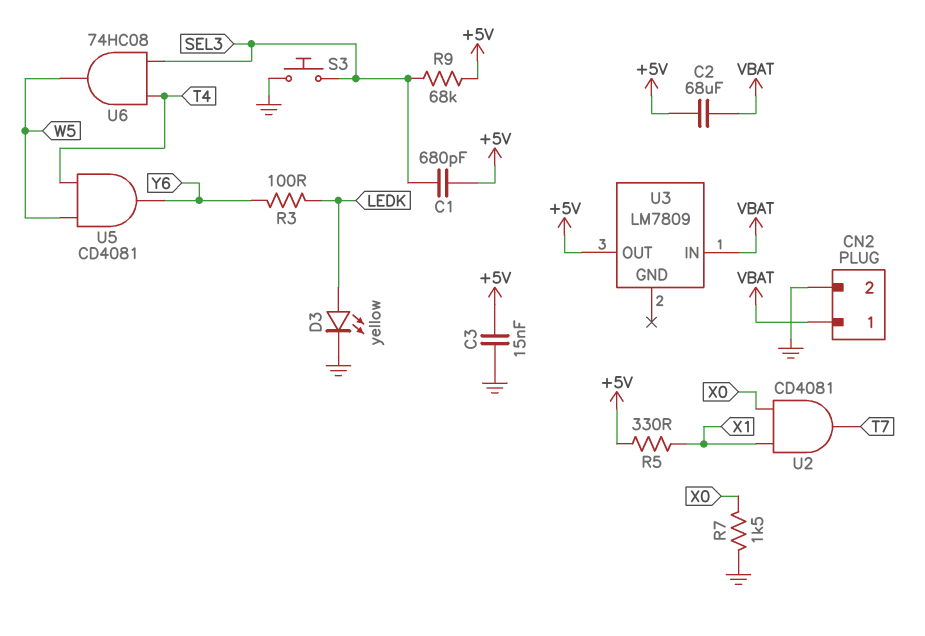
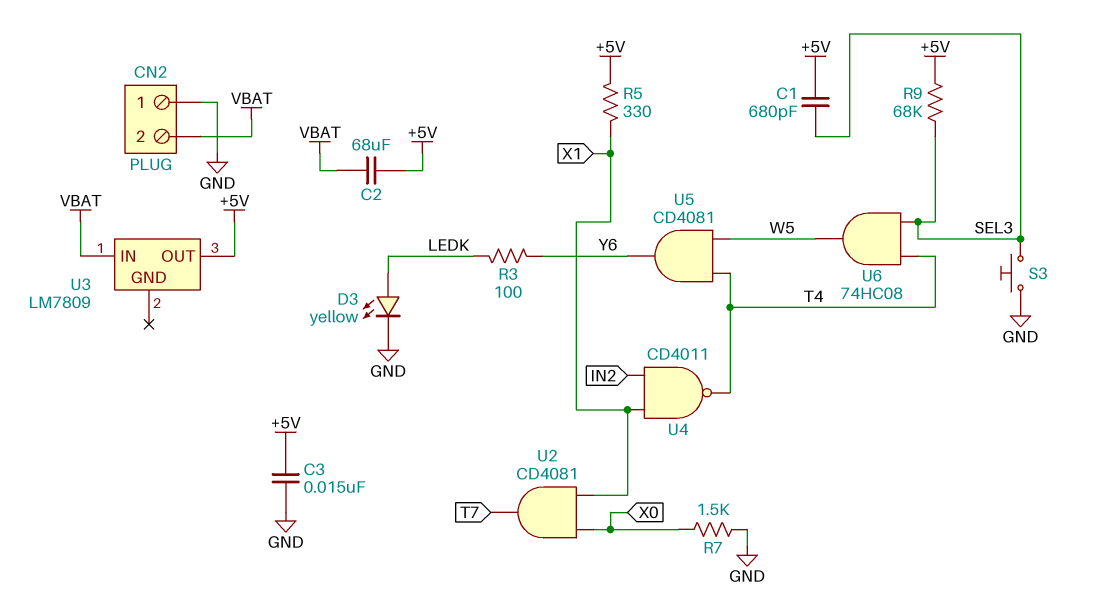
CN2 pin 1: VBAT -> GND
CN2 pin 2: GND -> VBAT
U4: none -> NAND CD4011 (in IN2, in X1, out T4)

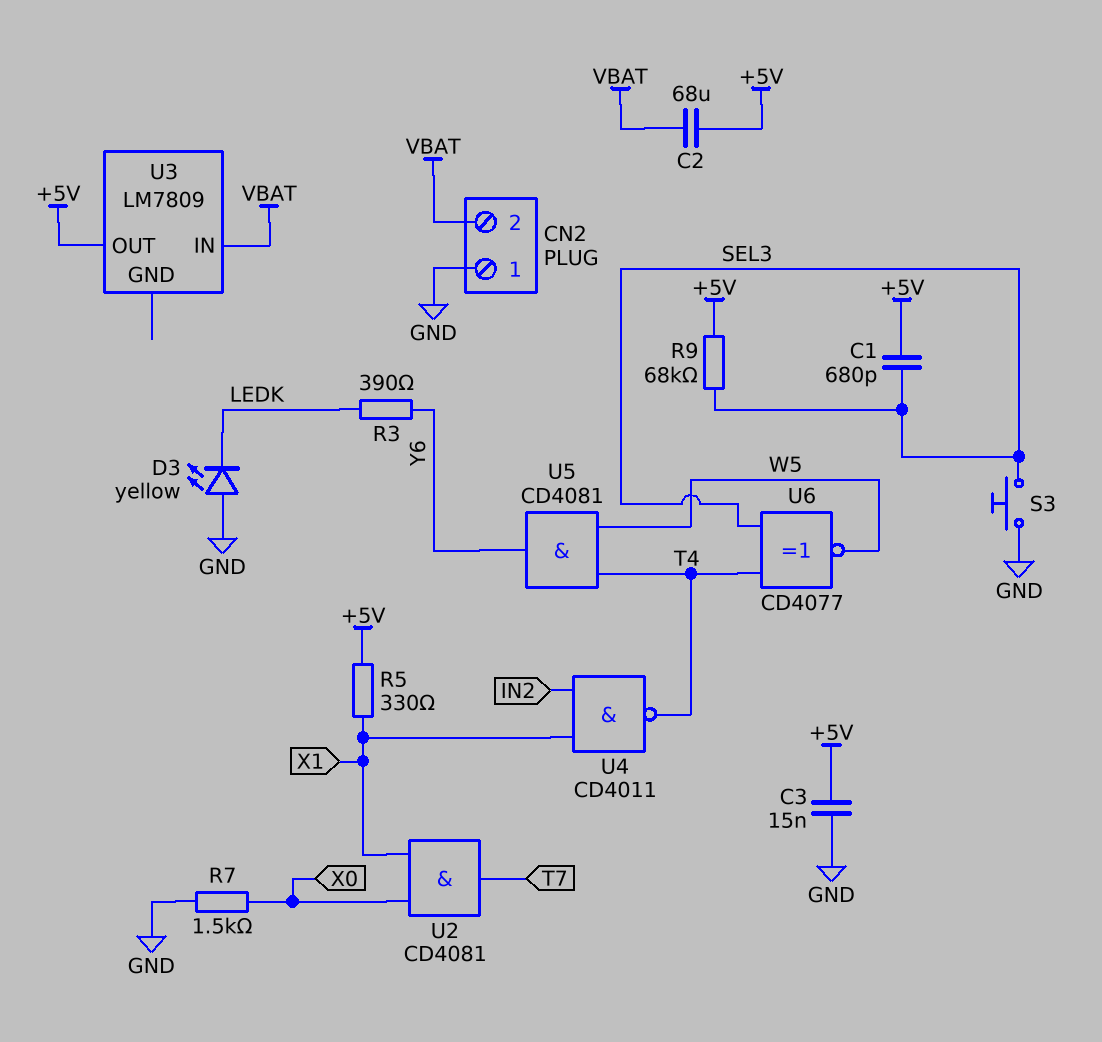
D3: LED yellow (A LEDK, K GND) -> LED yellow (A GND, K LEDK)
R3: 100 (LEDK, Y6) -> 390 (LEDK, Y6)
U6: AND 74HC08 (in SEL3, in T4, out W5) -> XNOR CD4077 (in SEL3, in T4, out W5)

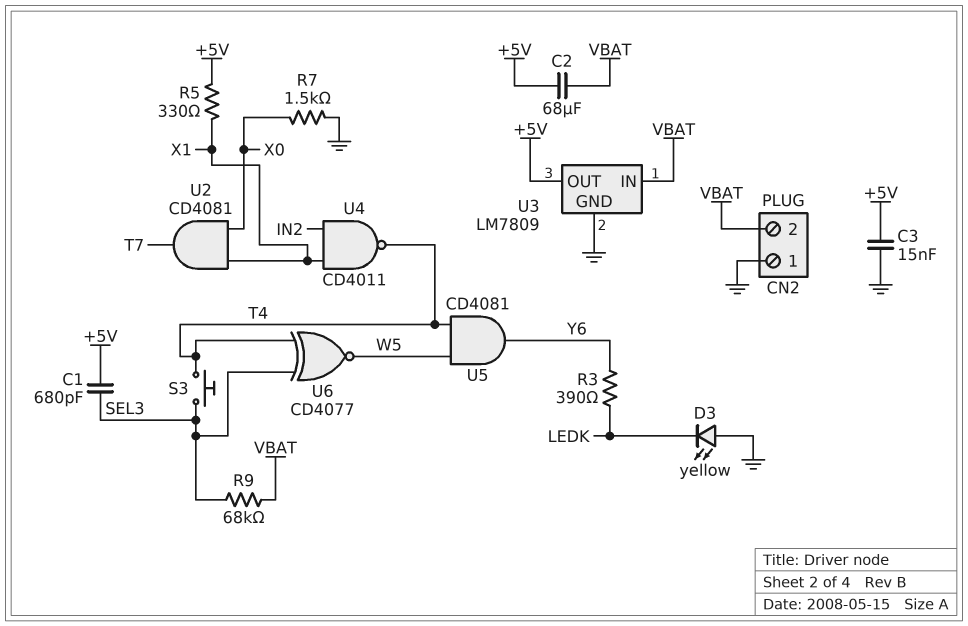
R9: 68k (+5V, SEL3) -> 68k (SEL3, VBAT)
S3: button (GND, SEL3) -> button (SEL3, T4)
U3 pin GND: none -> GND

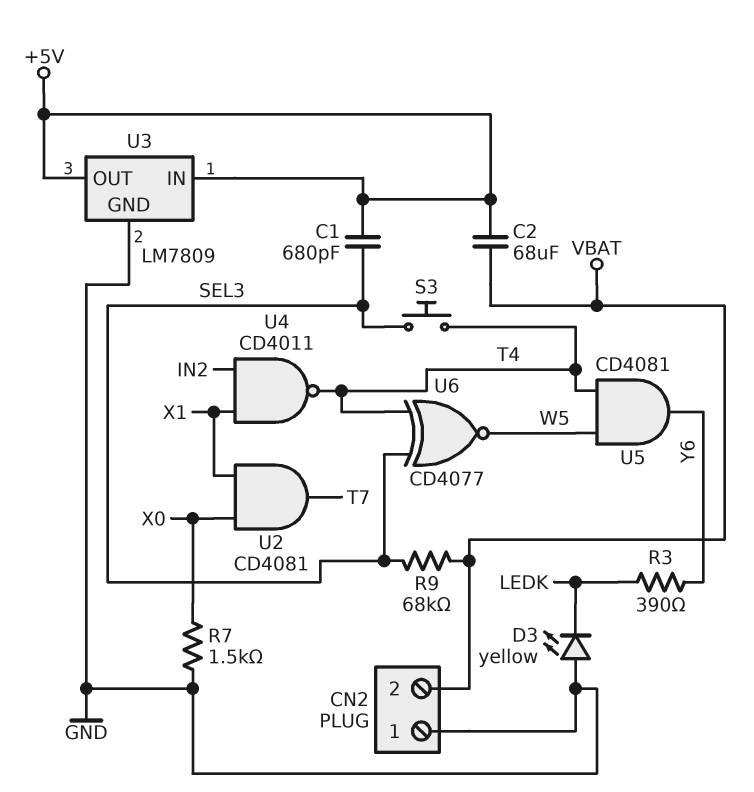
C3: 15nF (+5V, GND) -> none
R5: 330 (+5V, X1) -> none
U3 pin IN: VBAT -> +5V

